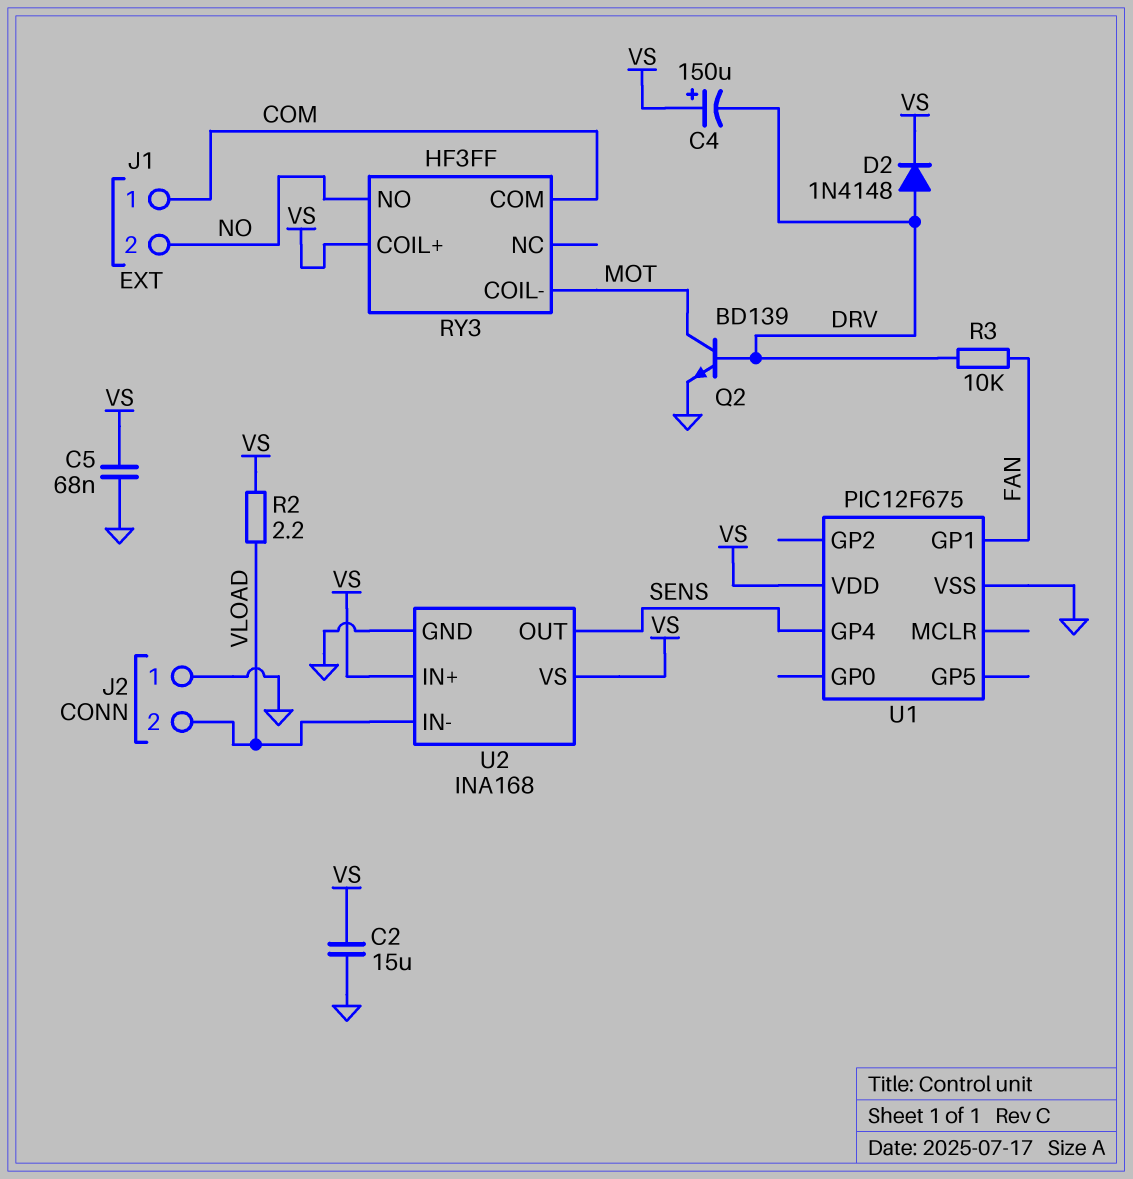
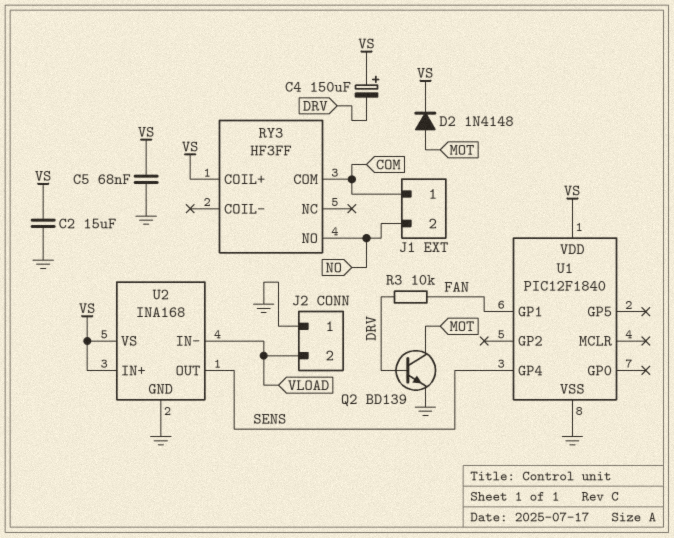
D2: diode 1N4148 (A DRV, K VS) -> diode 1N4148 (A MOT, K VS)
R2: 2.2 (VLOAD, VS) -> none
RY3 pin COIL-: MOT -> none
U1: PIC12F675 -> PIC12F1840

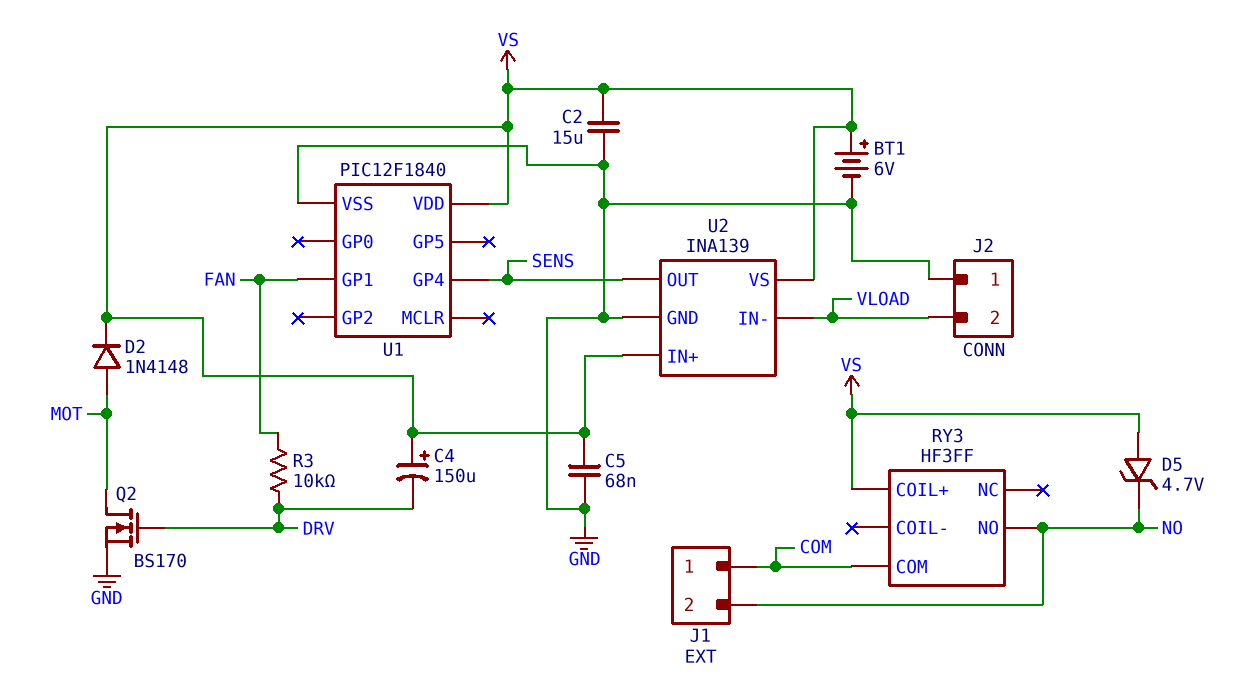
BT1: none -> 6V (plus VS, minus GND)
D5: none -> zener 4.7V (A VS, K NO)
Q2: NPN BD139 (B DRV, C MOT, E GND) -> NMOS BS170 (G DRV, D MOT, S GND)
U2: INA168 -> INA139

